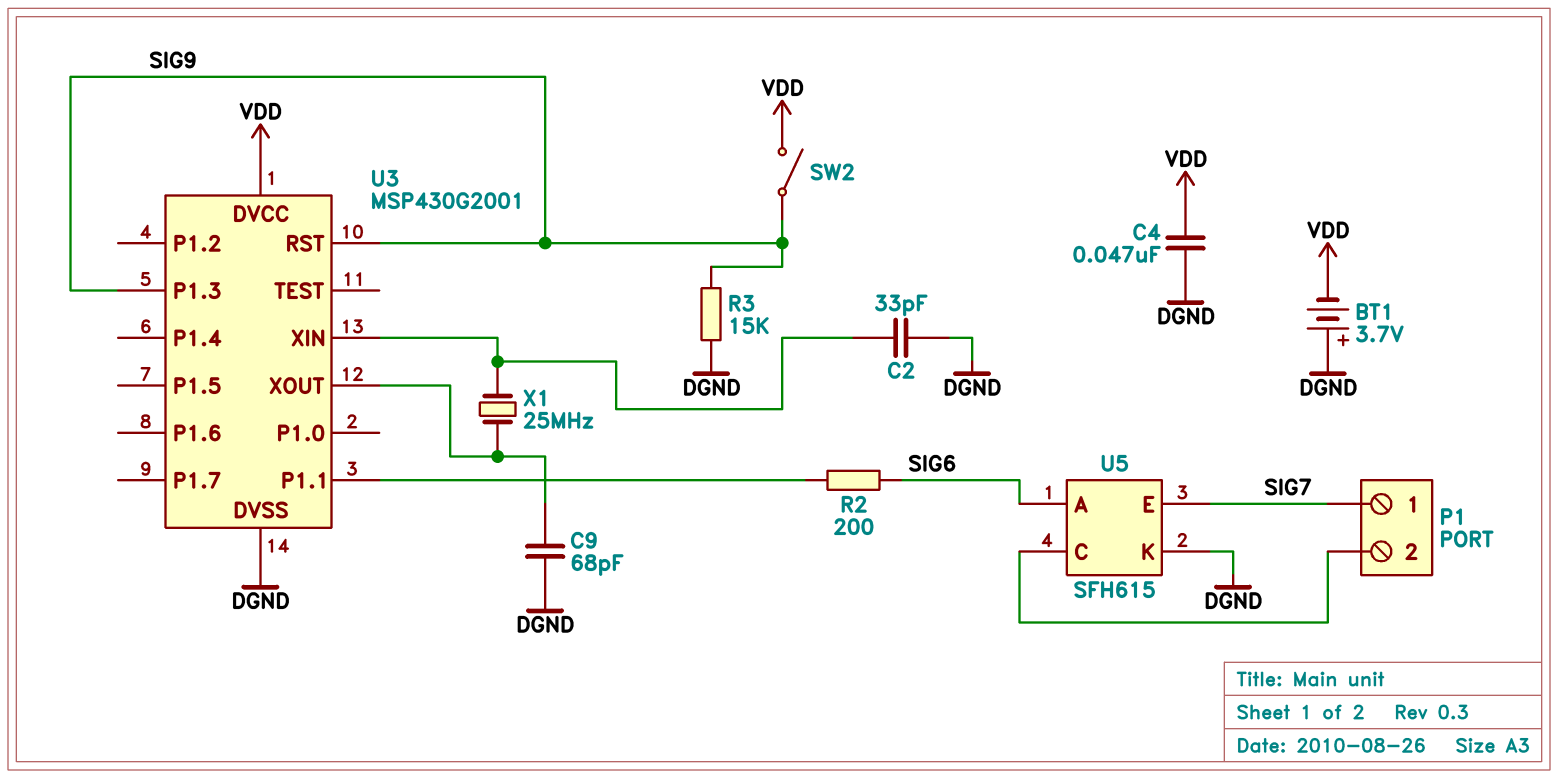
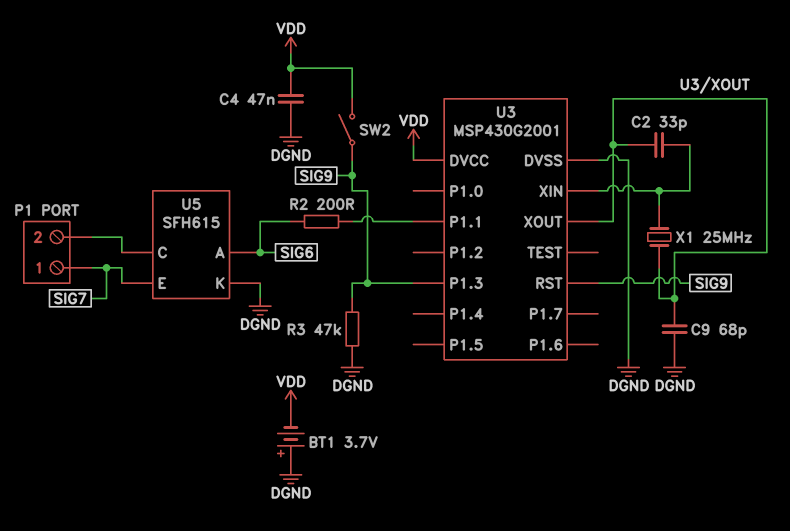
C2: 33pF (DGND, U3/XIN) -> 33pF (U3/XIN, U3/XOUT)
R3: 15k (DGND, SIG9) -> 47k (DGND, SIG9)

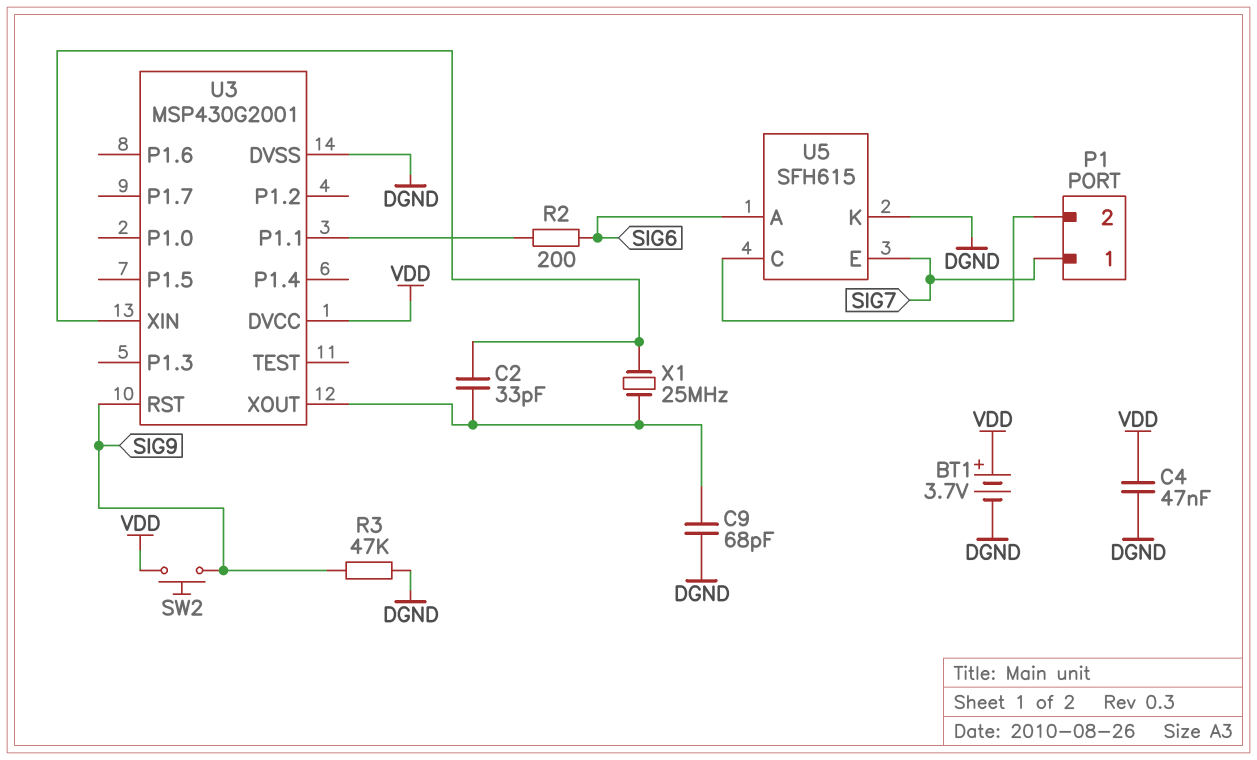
BT1: 3.7V (plus DGND, minus VDD) -> 3.7V (plus VDD, minus DGND)
SW2: switch (SIG9, VDD) -> button (SIG9, VDD)
U3 pin P1.3: SIG9 -> none

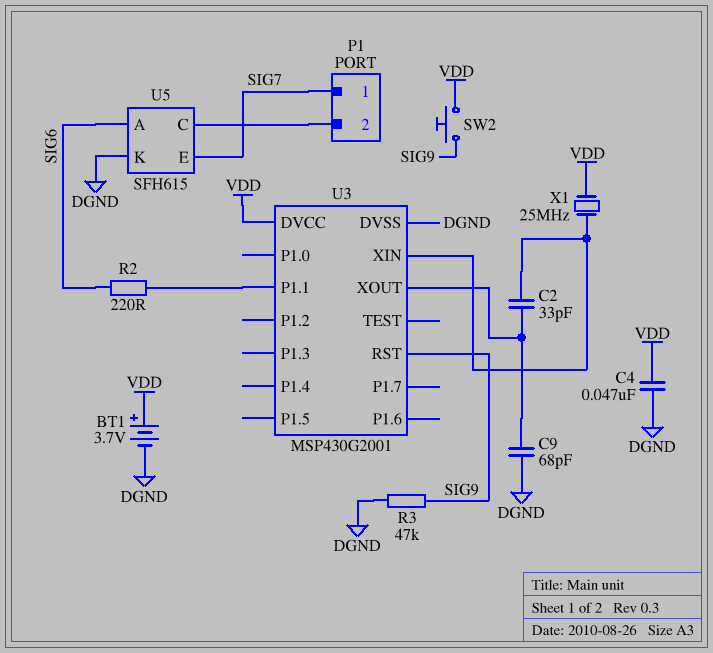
R2: 200 (SIG6, U3/P1.1) -> 220 (SIG6, U3/P1.1)
X1: 25MHz (U3/XIN, U3/XOUT) -> 25MHz (U3/XIN, VDD)

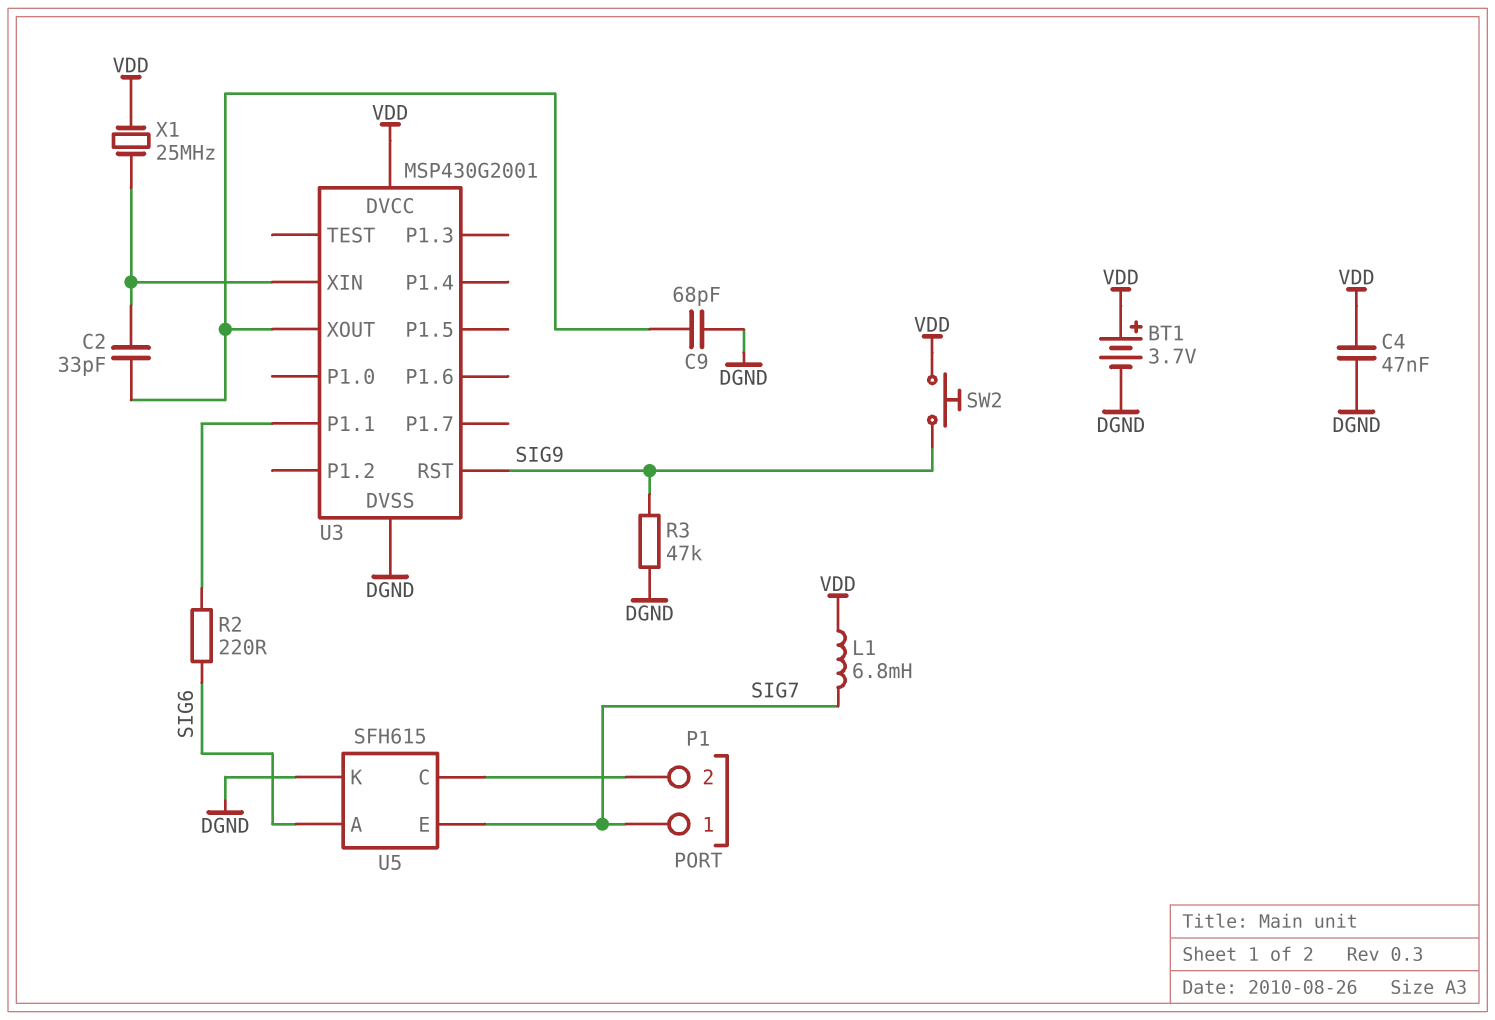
L1: none -> 6.8mH (SIG7, VDD)

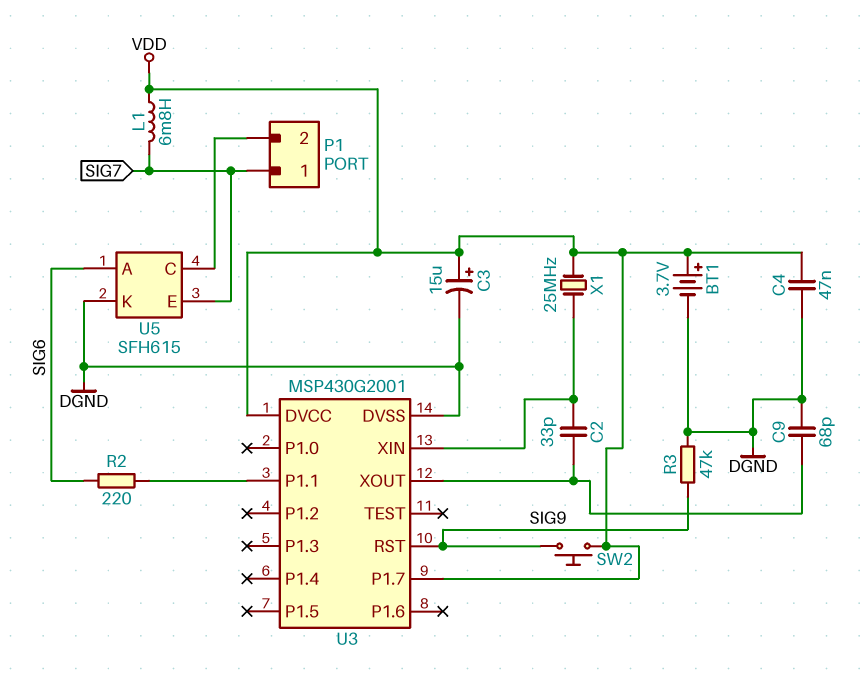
C3: none -> 15uF (plus VDD, minus DGND)
U3 pin P1.7: none -> VDD

